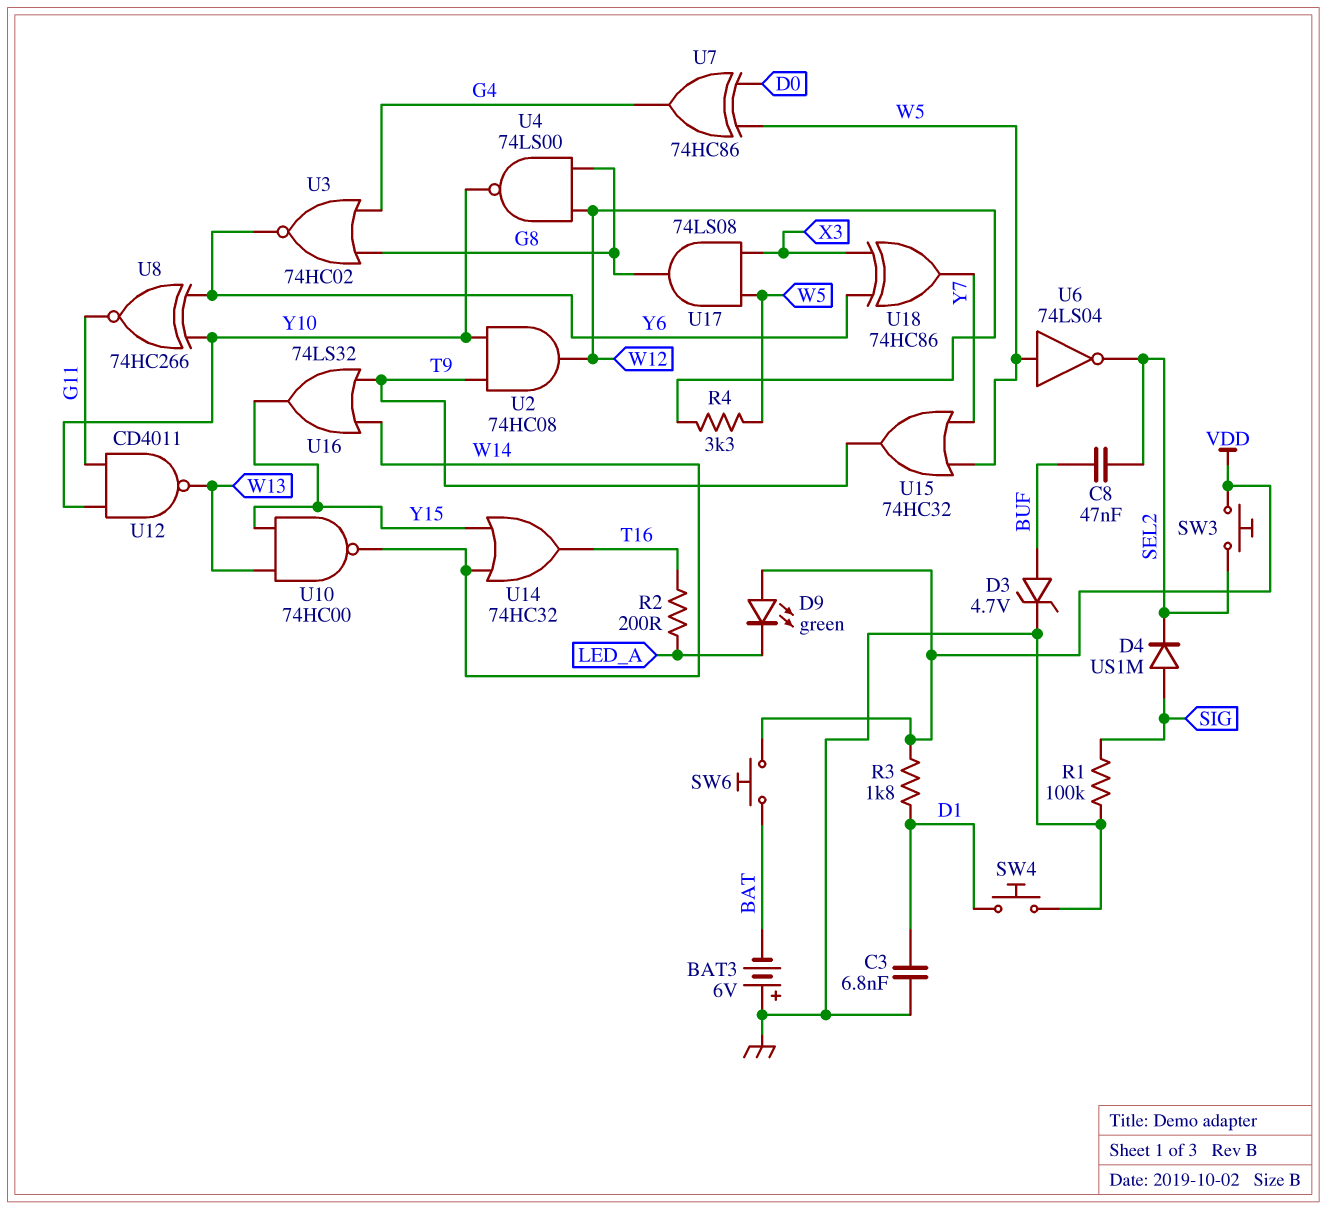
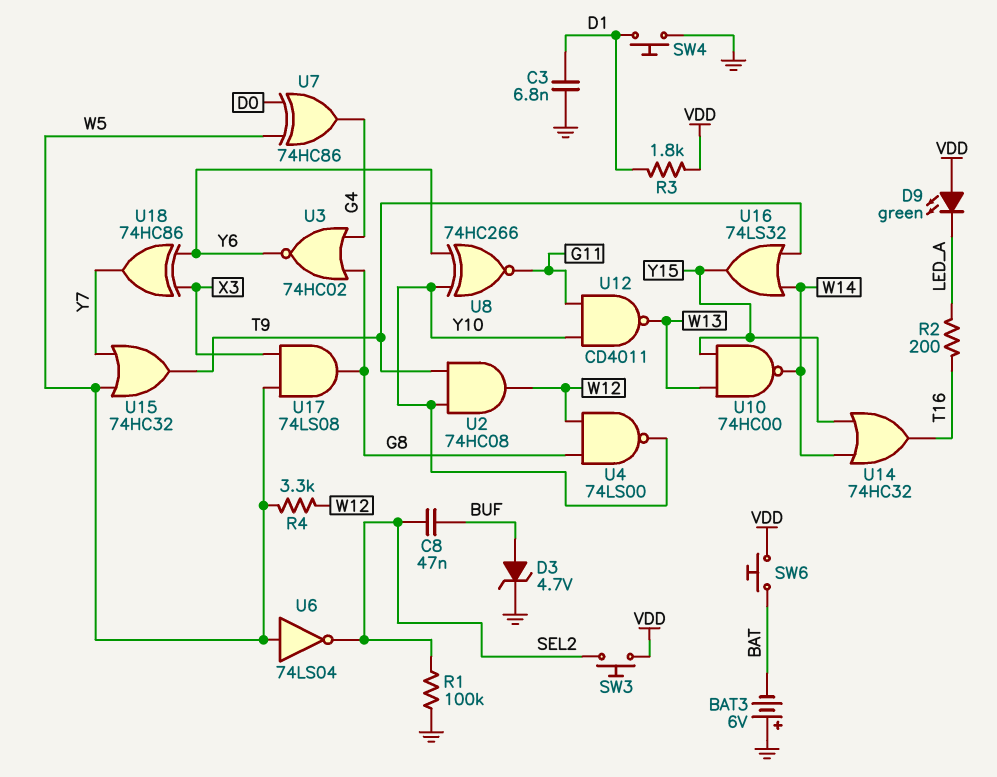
D4: diode US1M (A SIG, K SEL2) -> none
R1: 100k (GND, SIG) -> 100k (GND, SEL2)

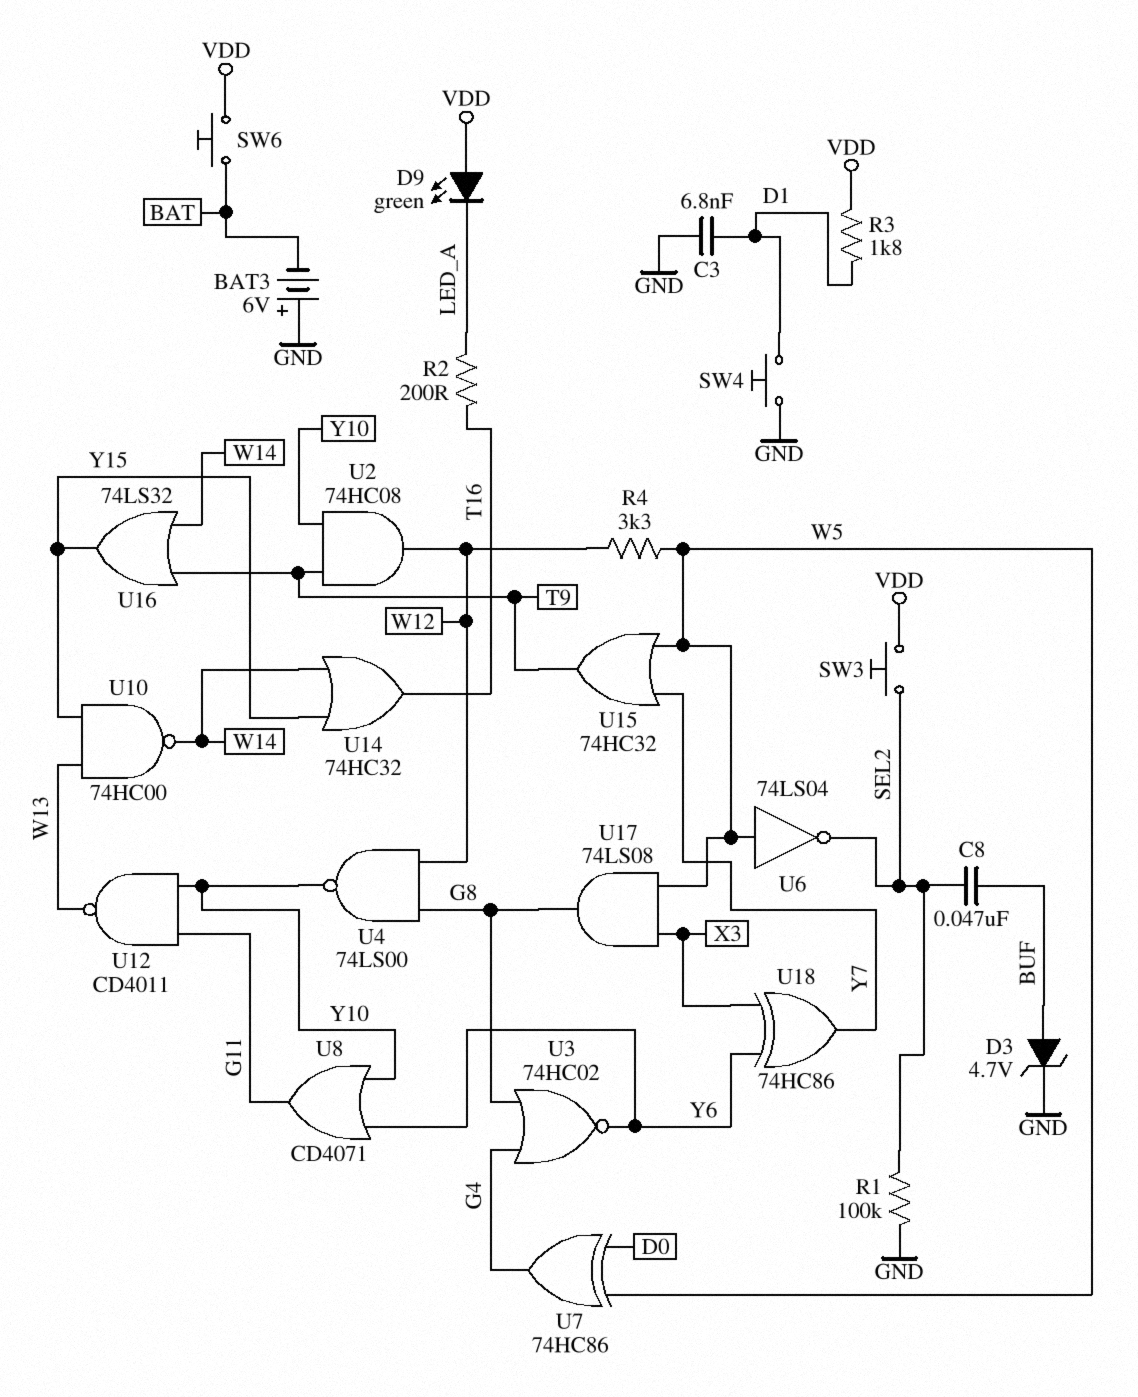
U8: XNOR 74HC266 (in Y6, in Y10, out G11) -> OR CD4071 (in Y6, in Y10, out G11)

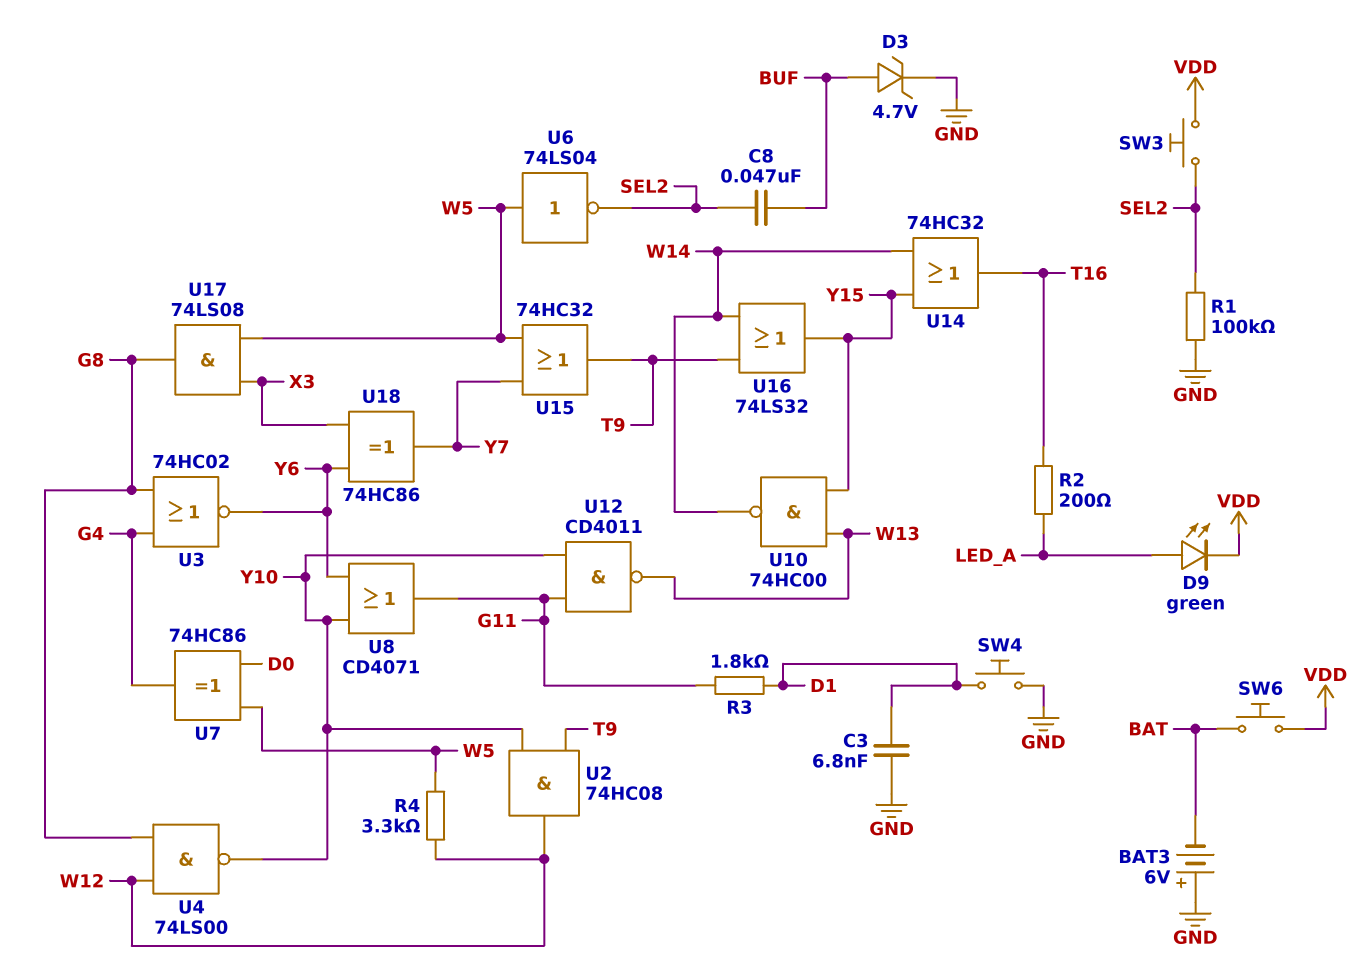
D9: LED green (A VDD, K LED_A) -> LED green (A LED_A, K VDD)
R3: 1.8k (D1, VDD) -> 1.8k (D1, G11)

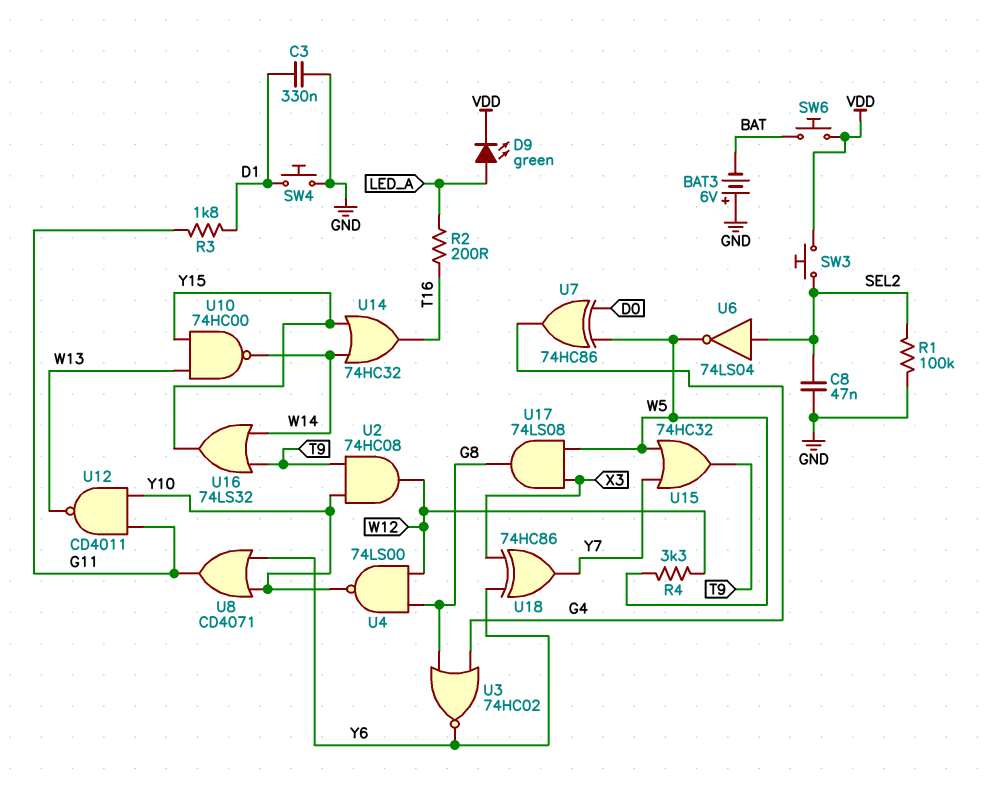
C3: 6.8nF (D1, GND) -> 330nF (D1, GND)
C8: 47nF (BUF, SEL2) -> 47nF (GND, SEL2)
D3: zener 4.7V (A BUF, K GND) -> none
U6: NOT 74LS04 (in W5, out SEL2) -> NOT 74LS04 (in SEL2, out W5)

